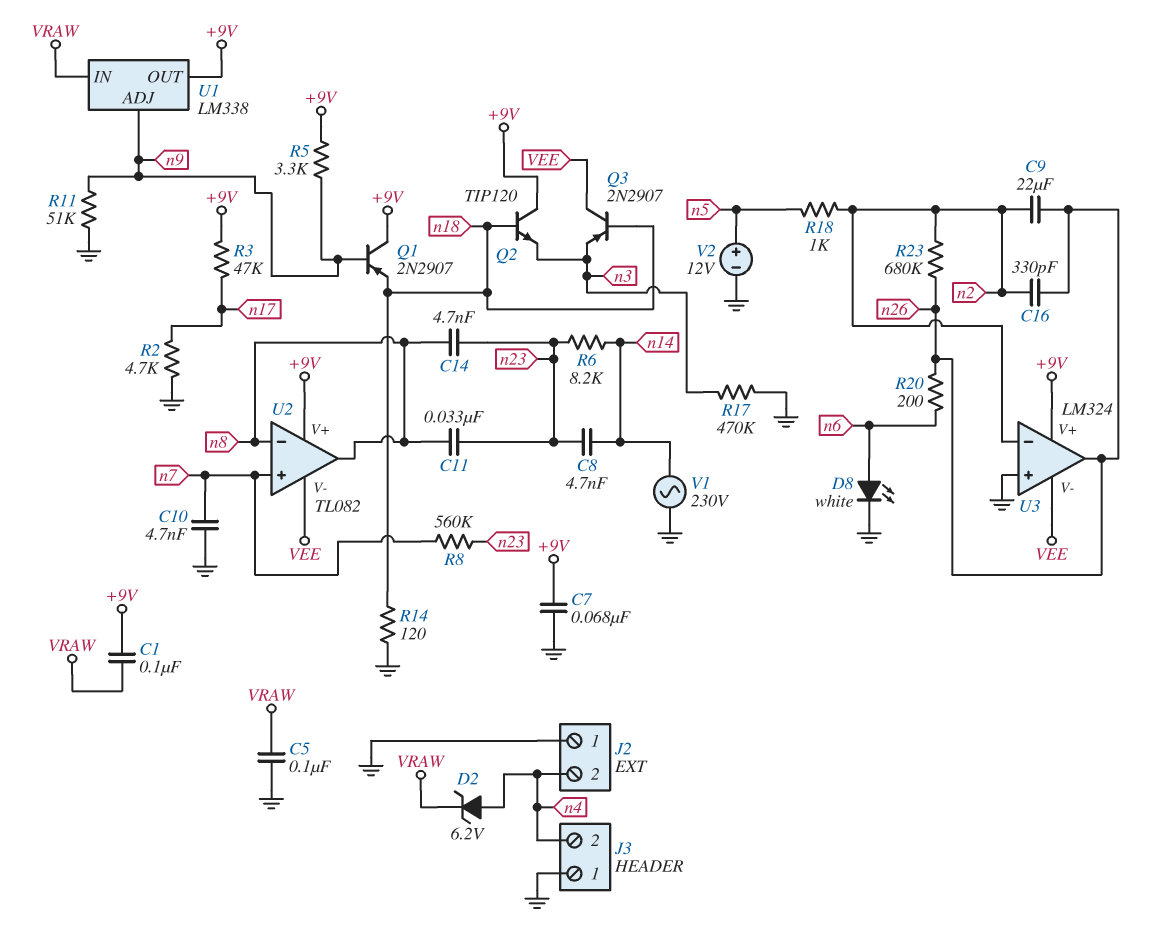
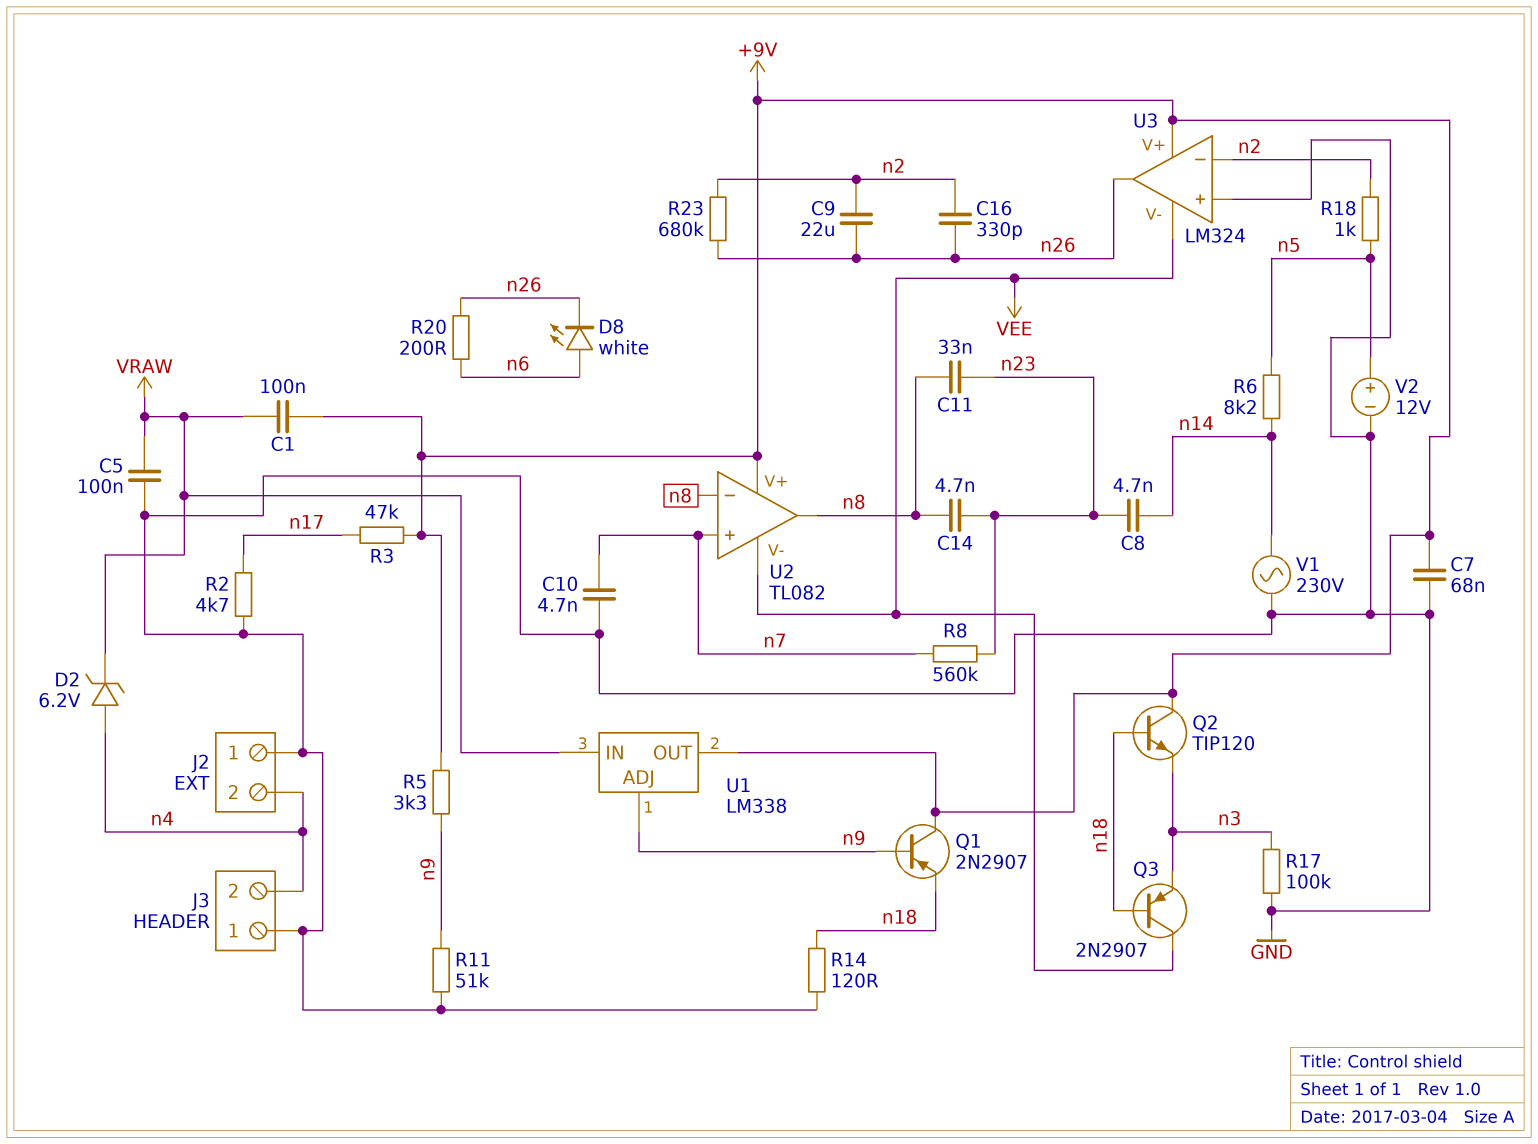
D8: LED white (A n6, K GND) -> LED white (A n6, K n26)
R6: 8.2k (n14, n23) -> 8.2k (n5, n14)
R17: 470k (GND, n3) -> 100k (GND, n3)

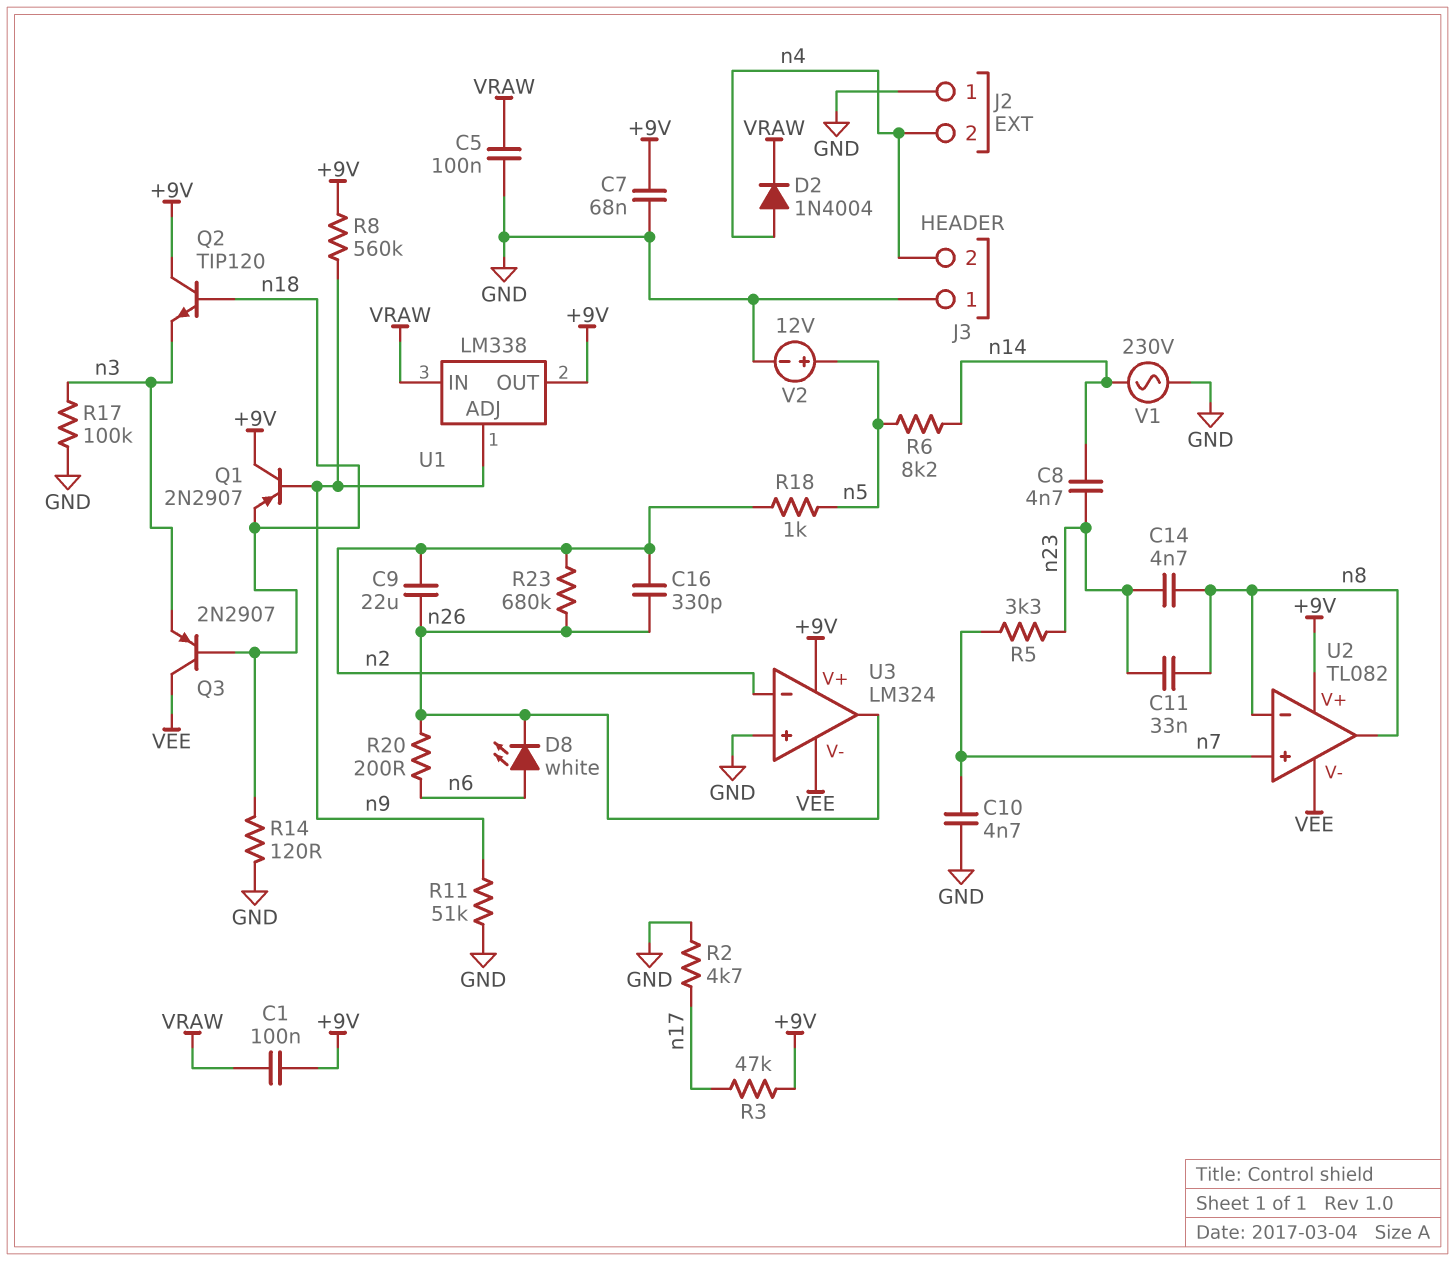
D2: zener 6.2V (A n4, K VRAW) -> diode 1N4004 (A n4, K VRAW)
R5: 3.3k (+9V, n9) -> 3.3k (n7, n23)
R8: 560k (n7, n23) -> 560k (+9V, n9)

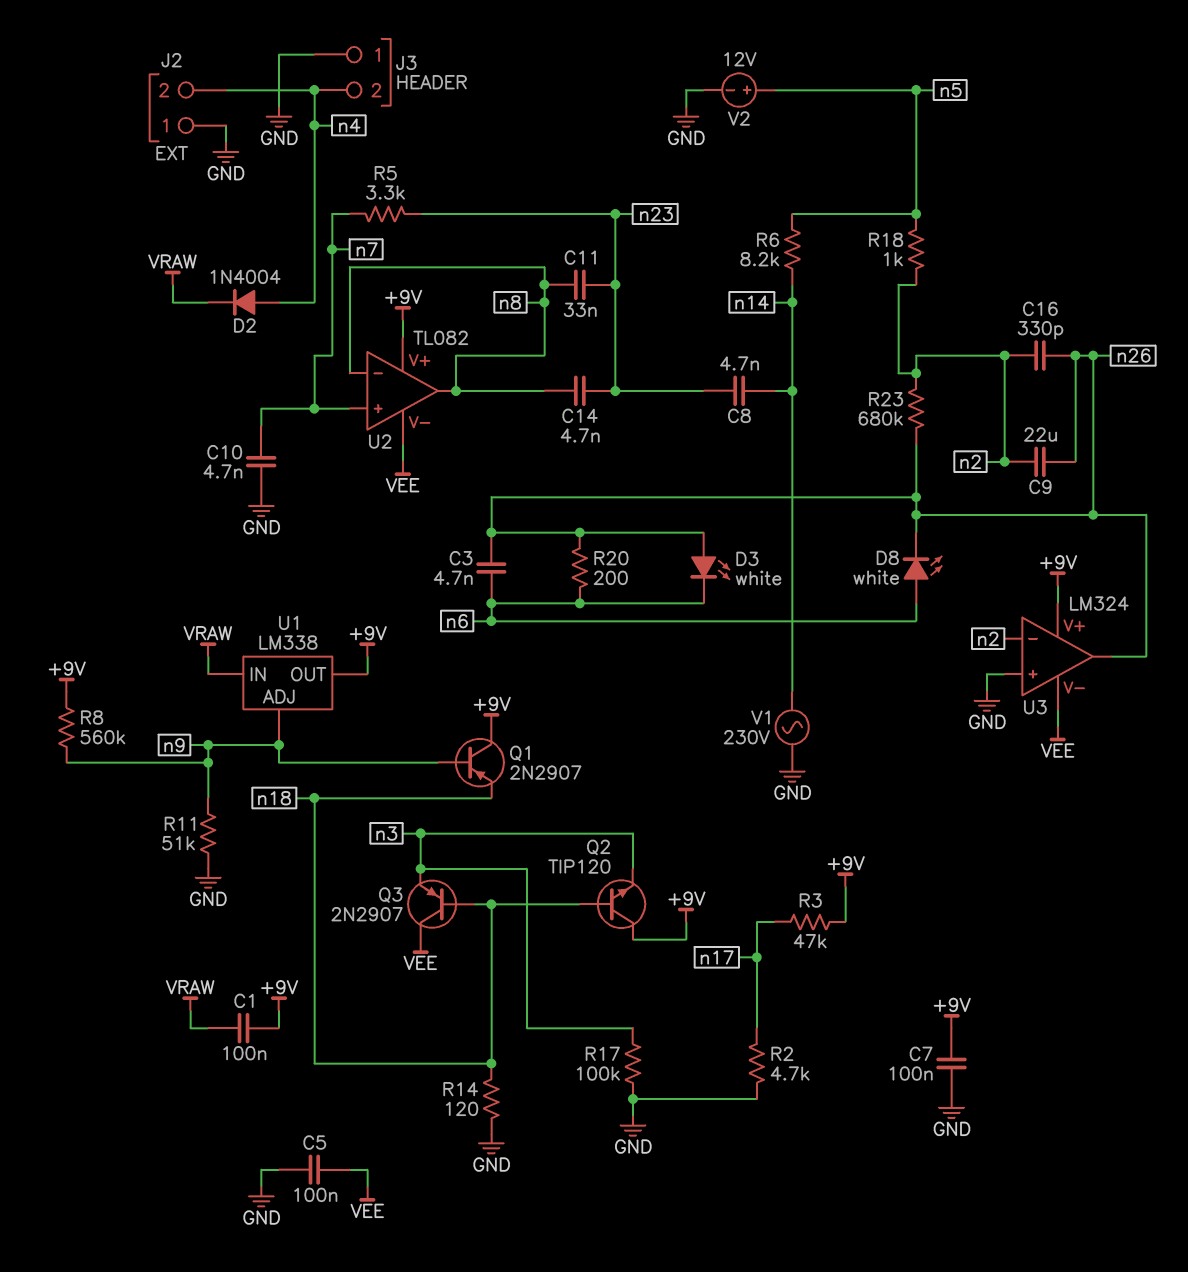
C3: none -> 4.7nF (n6, n26)
C5: 100nF (GND, VRAW) -> 100nF (GND, VEE)
C7: 68nF (+9V, GND) -> 100nF (+9V, GND)
D3: none -> LED white (A n26, K n6)

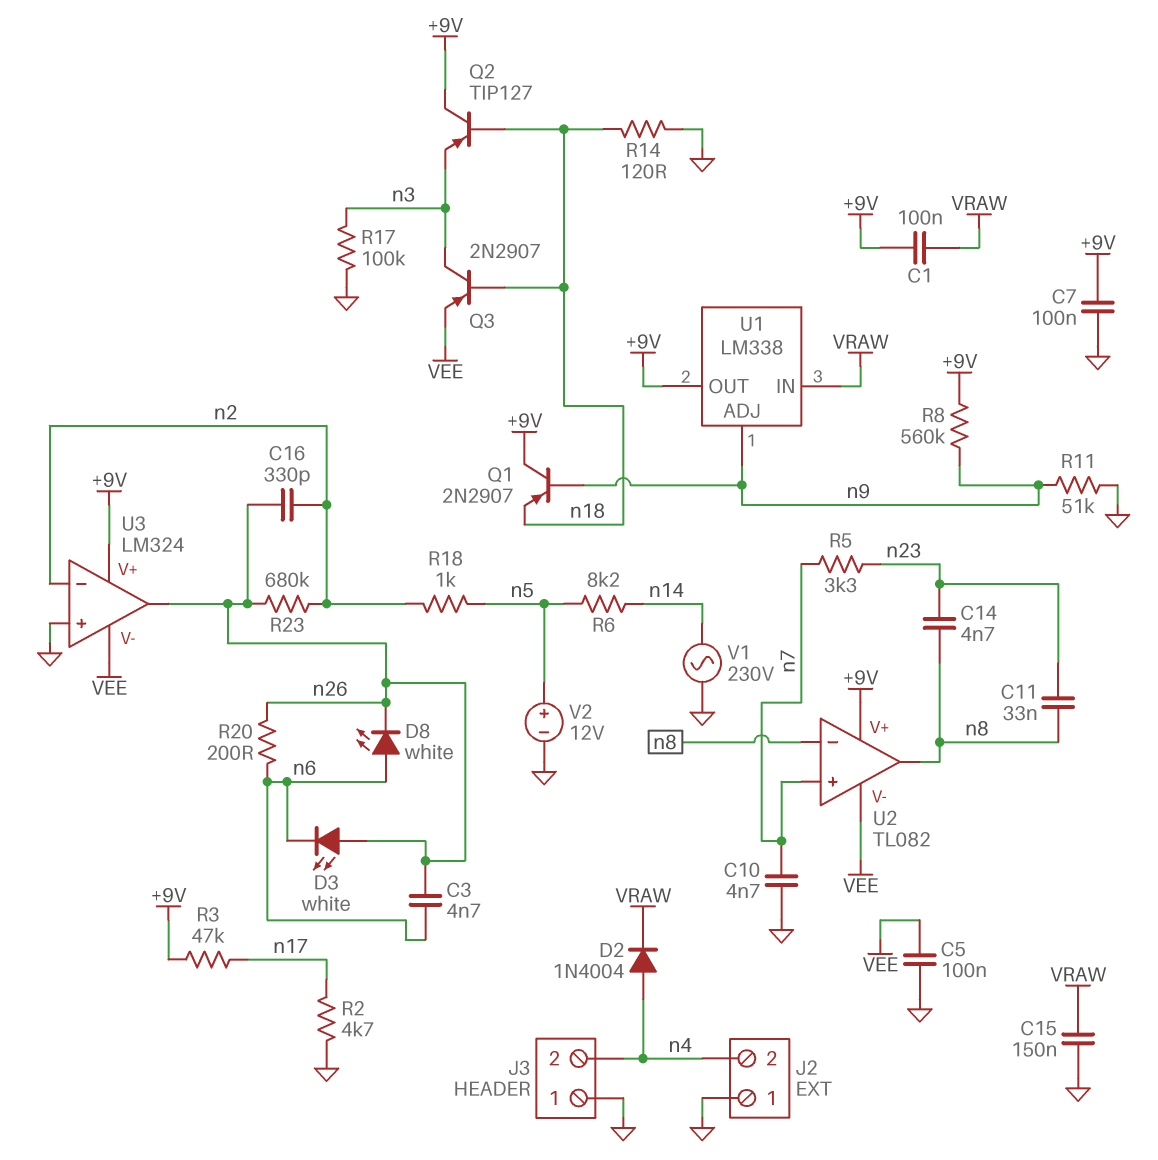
C8: 4.7nF (n14, n23) -> none
C9: 22uF (n2, n26) -> none
C15: none -> 150nF (GND, VRAW)
Q2: NPN TIP120 (B n18, C +9V, E n3) -> PNP TIP127 (B n18, C +9V, E n3)
Q3: PNP 2N2907 (B n18, C VEE, E n3) -> PNP 2N2907 (B n18, C n3, E VEE)

